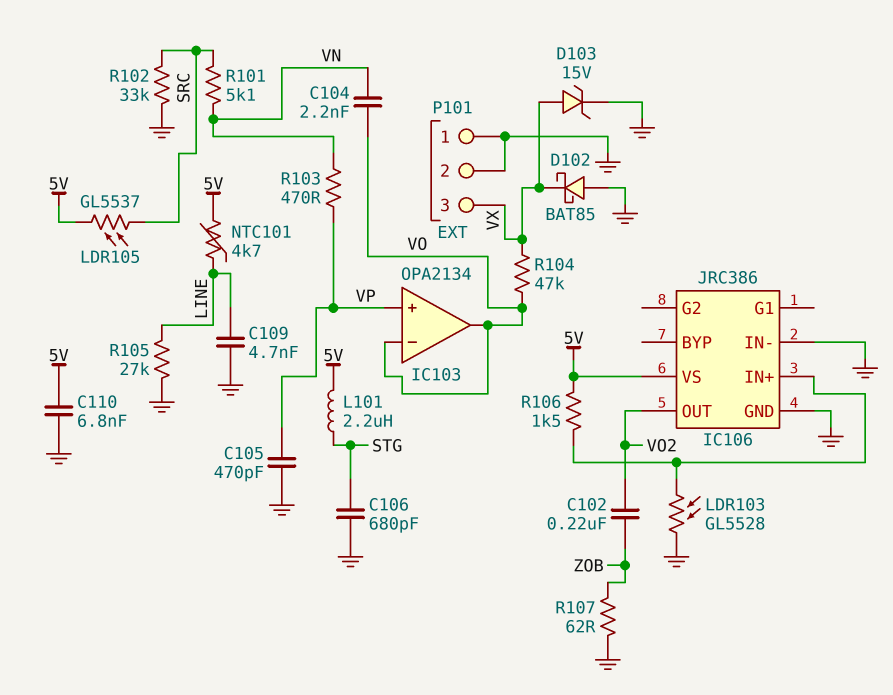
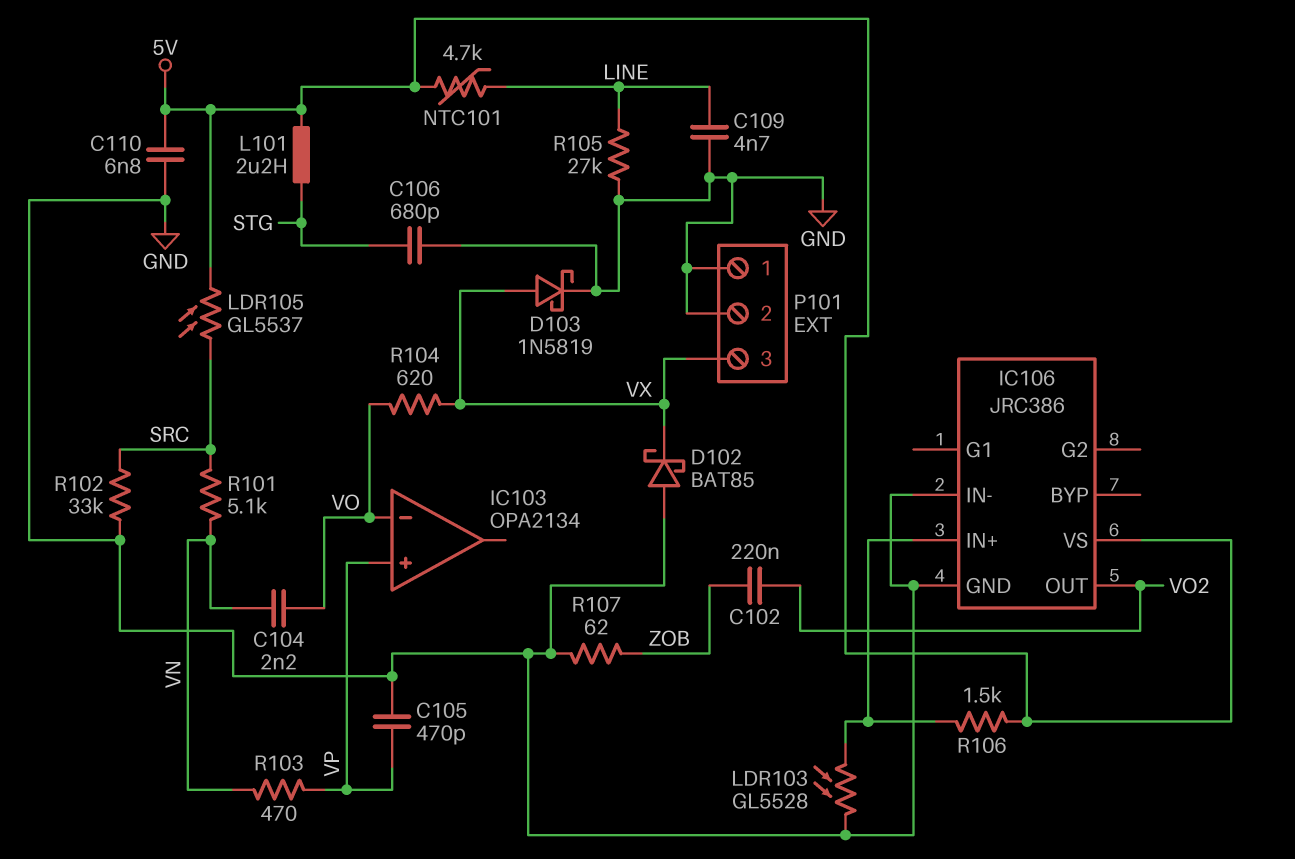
D103: zener 15V (A VX, K GND) -> schottky 1N5819 (A VX, K GND)
IC103 pin out: VO -> none
R104: 47k (VO, VX) -> 620 (VO, VX)

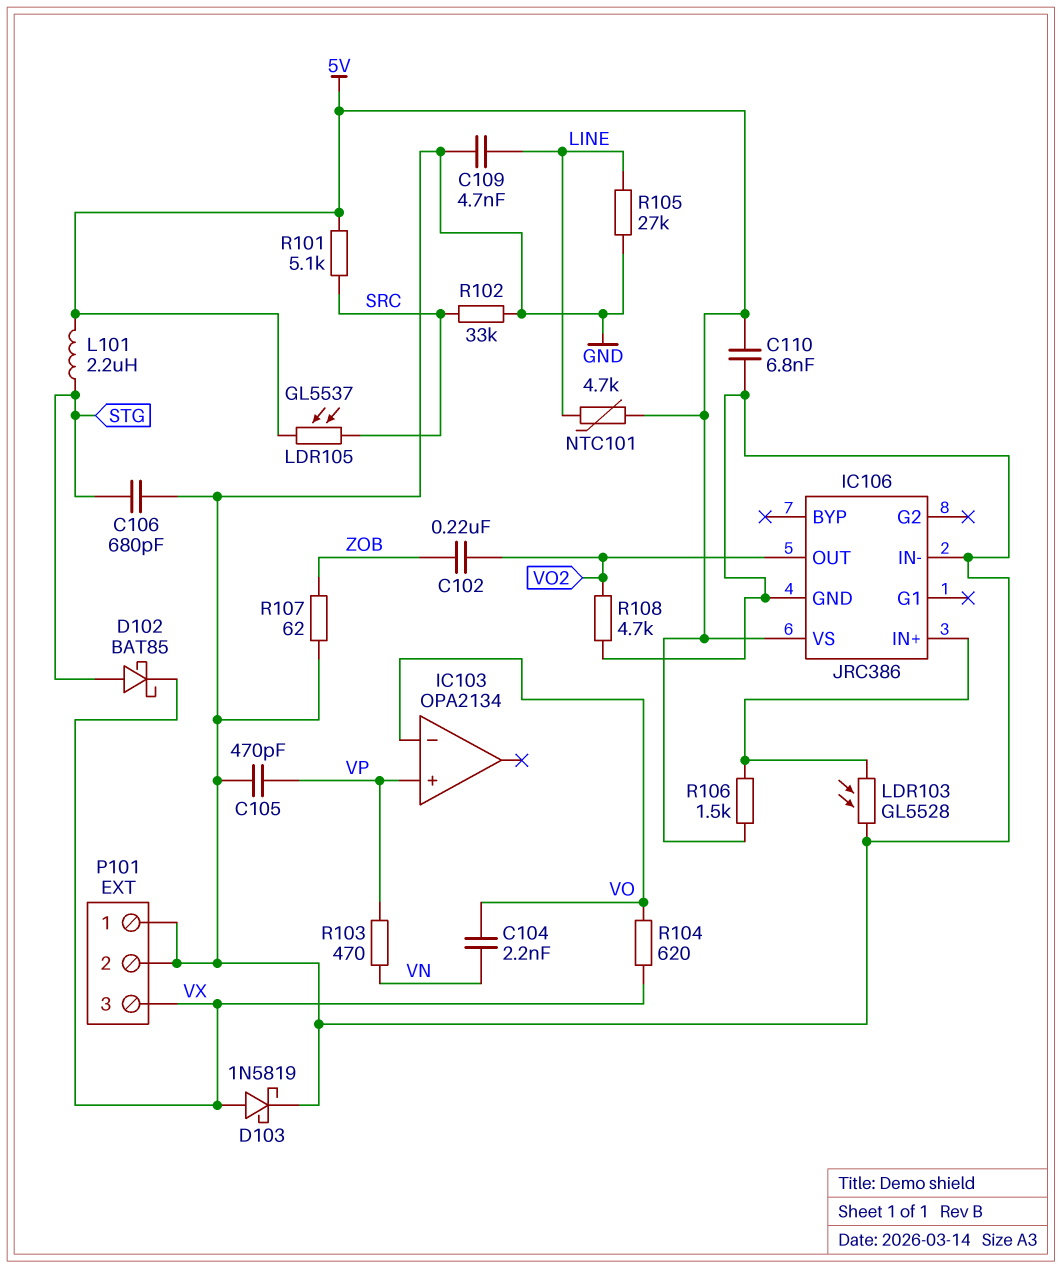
D102: schottky BAT85 (A GND, K VX) -> schottky BAT85 (A STG, K VX)
R101: 5.1k (SRC, VN) -> 5.1k (5V, SRC)
R108: none -> 4.7k (GND, VO2)

